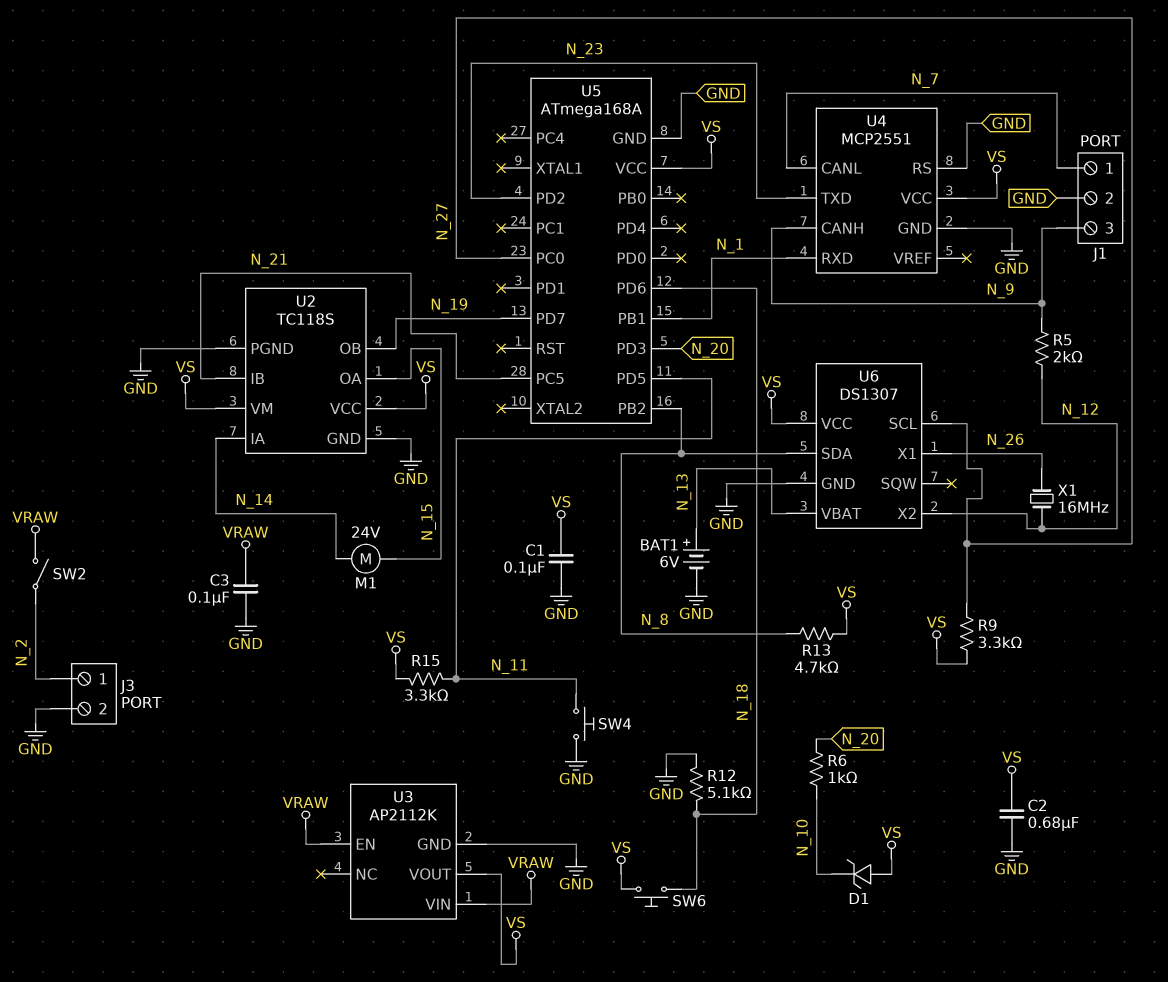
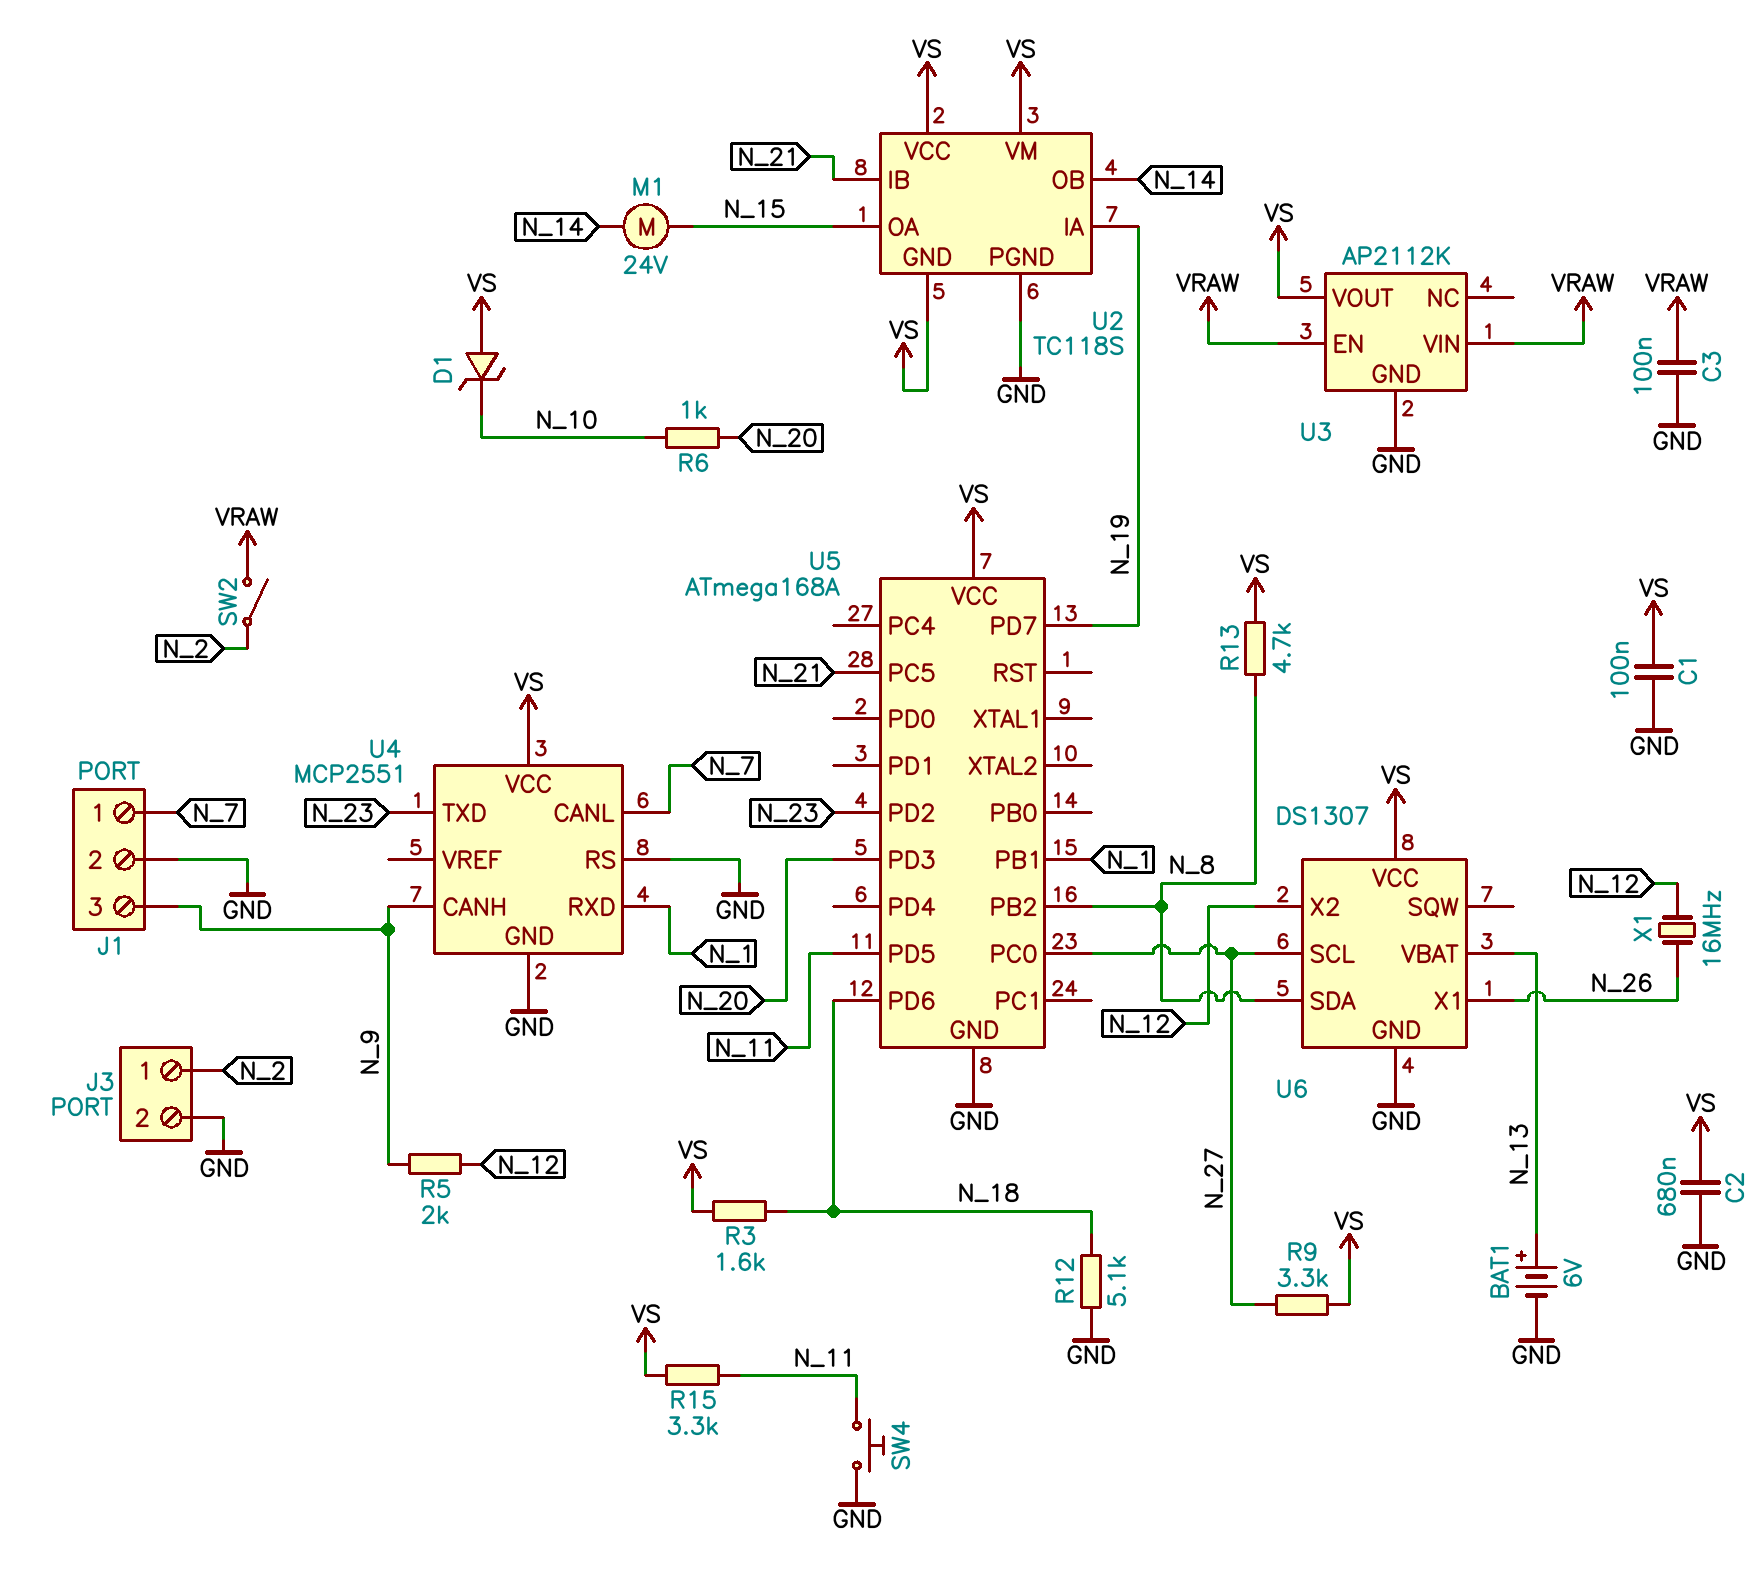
R3: none -> 1.6k (N_18, VS)
SW6: button (N_18, VS) -> none
U2 pin GND: GND -> VS
U2 pin IA: N_14 -> N_19
U2 pin OB: N_19 -> N_14

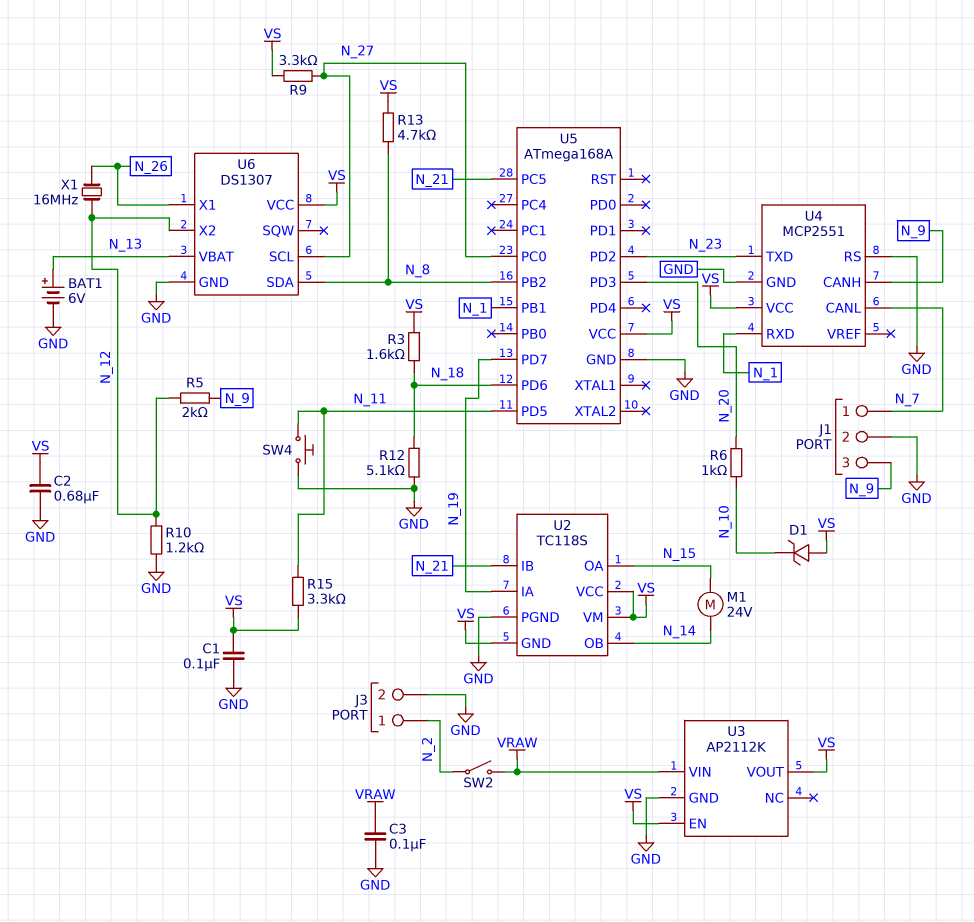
R10: none -> 1.2k (GND, N_12)
U3 pin EN: VRAW -> VS

